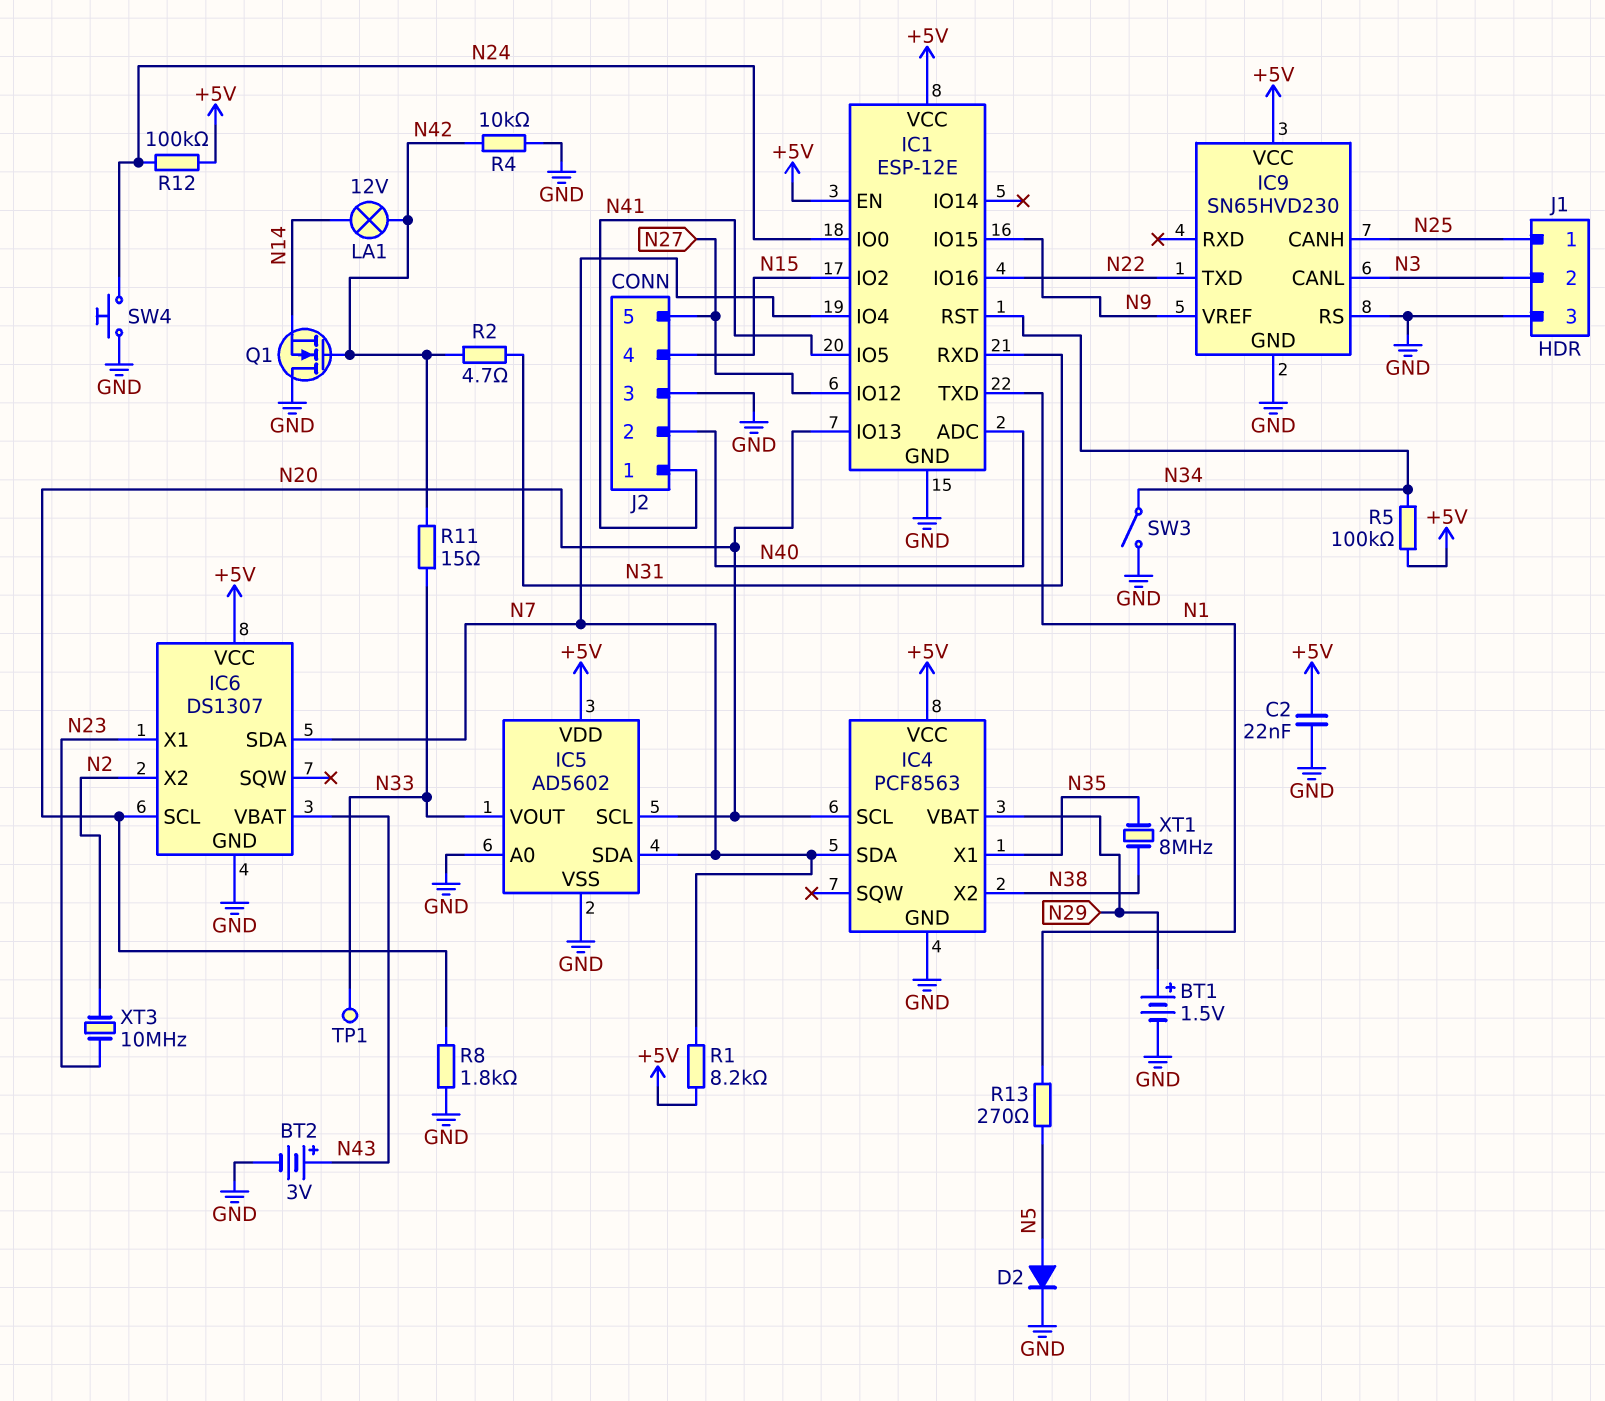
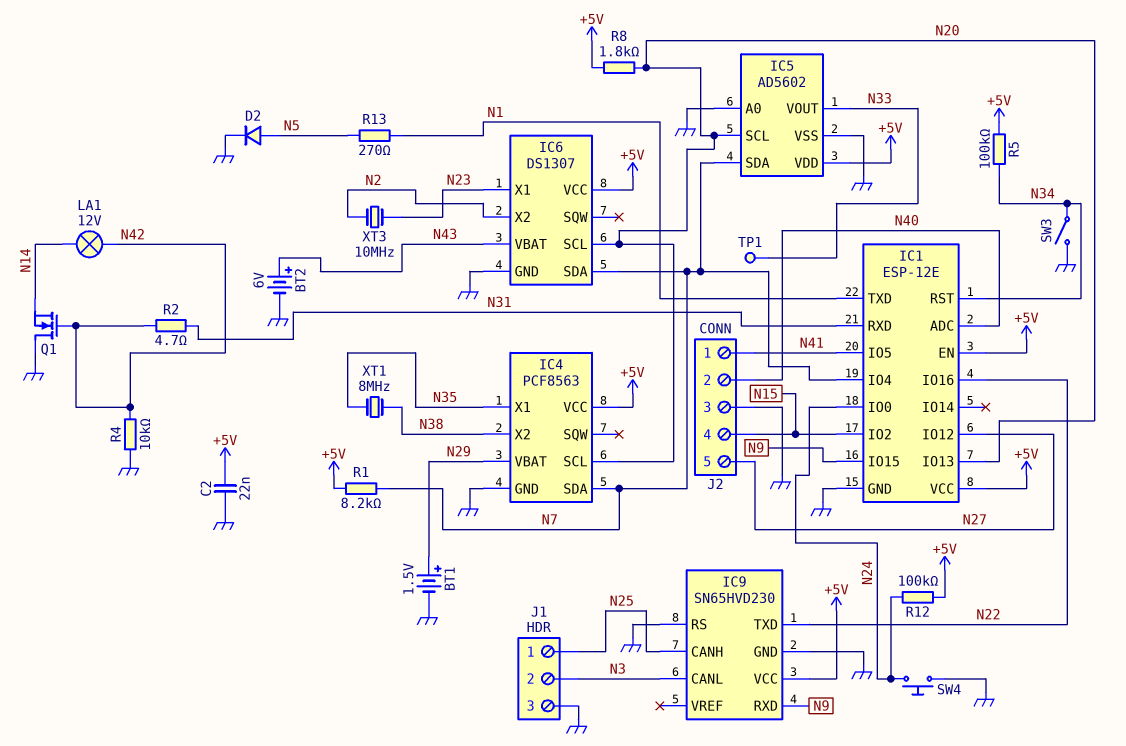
BT2: 3V (plus N43, minus GND) -> 6V (plus N43, minus GND)
IC9 pin RXD: none -> N9
IC9 pin VREF: N9 -> none
R8: 1.8k (GND, N20) -> 1.8k (+5V, N20)
R11: 15 (N33, N42) -> none

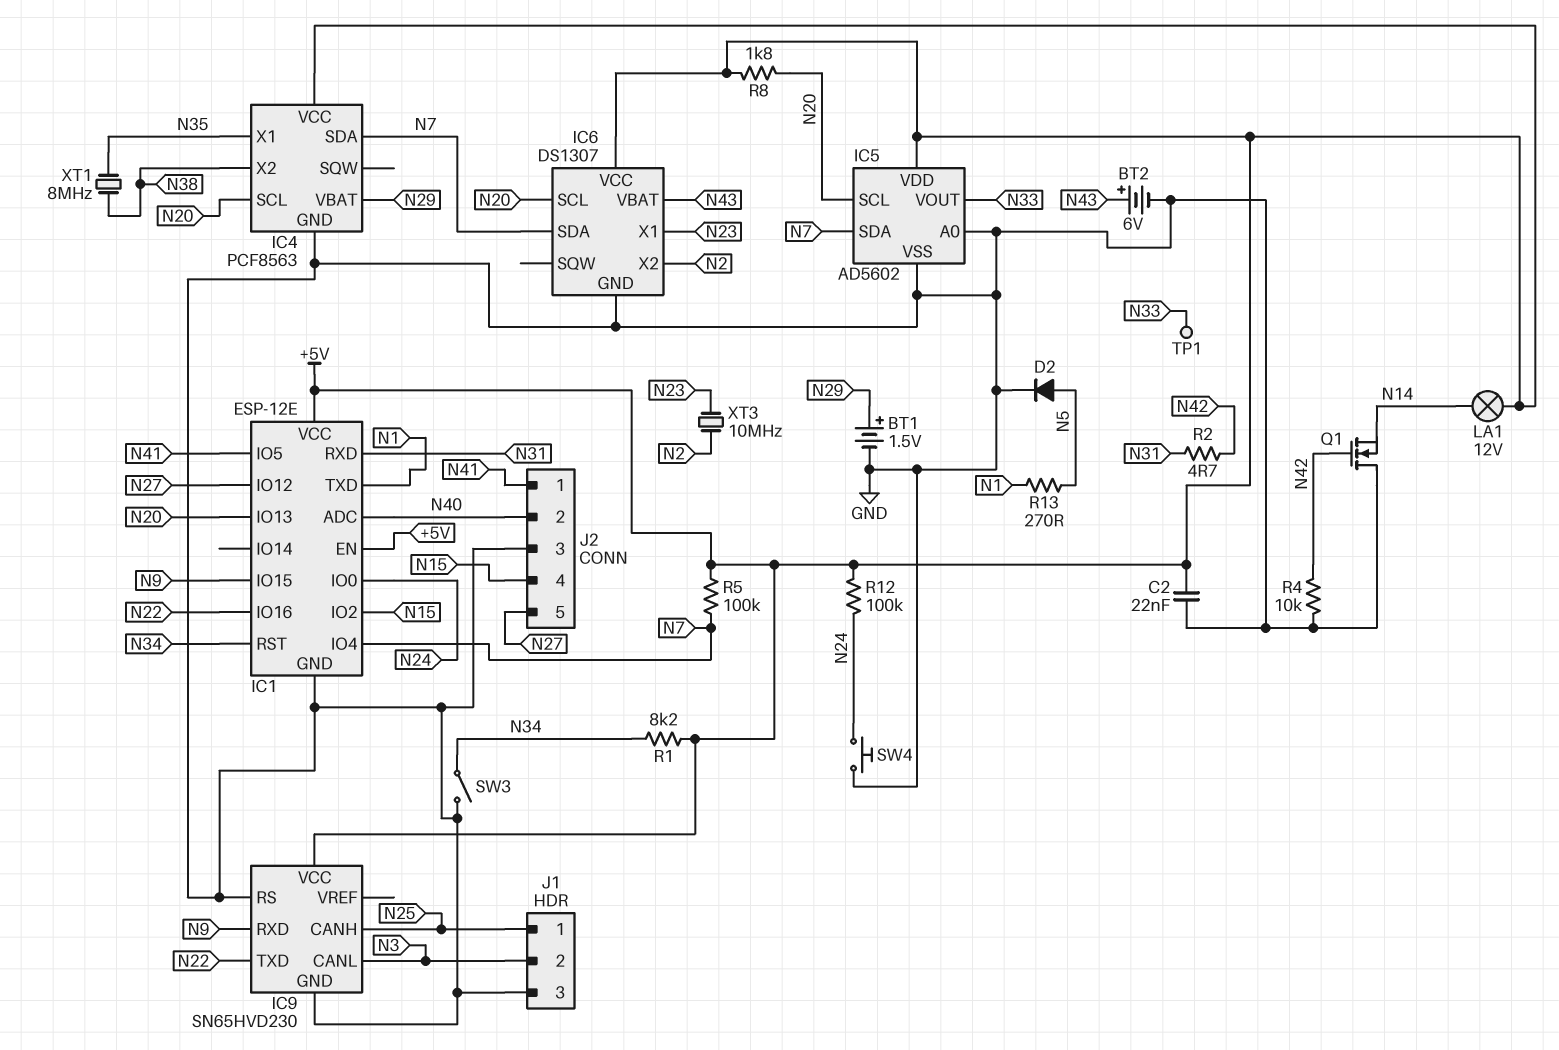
LA1: lamp 12V (N14, N42) -> lamp 12V (+5V, N14)
R1: 8.2k (+5V, N7) -> 8.2k (+5V, N34)
R5: 100k (+5V, N34) -> 100k (+5V, N7)

